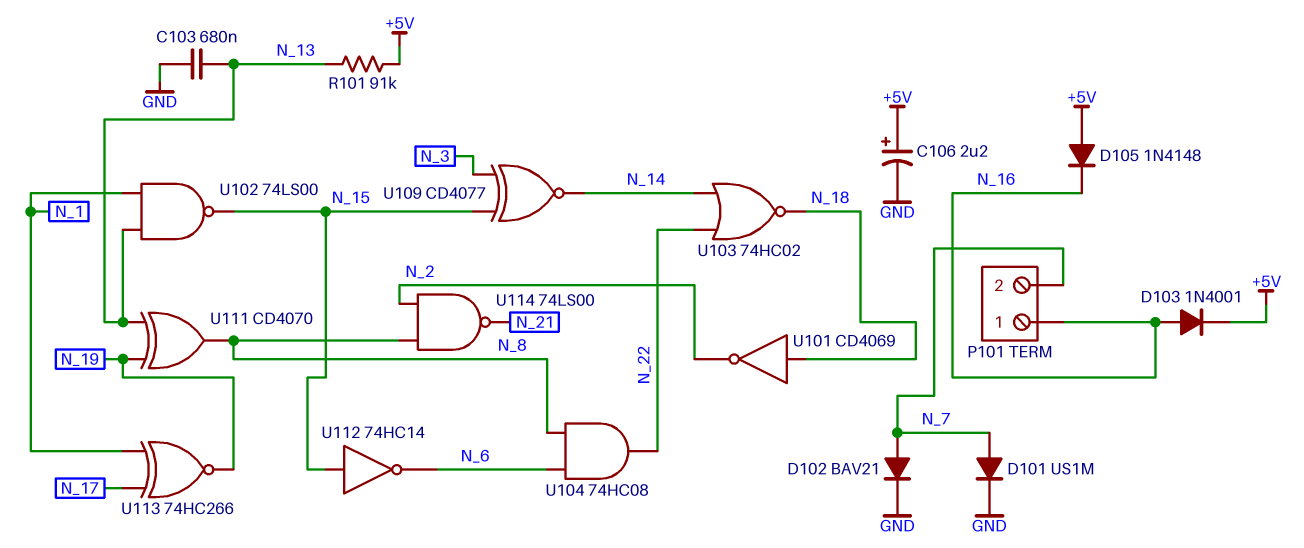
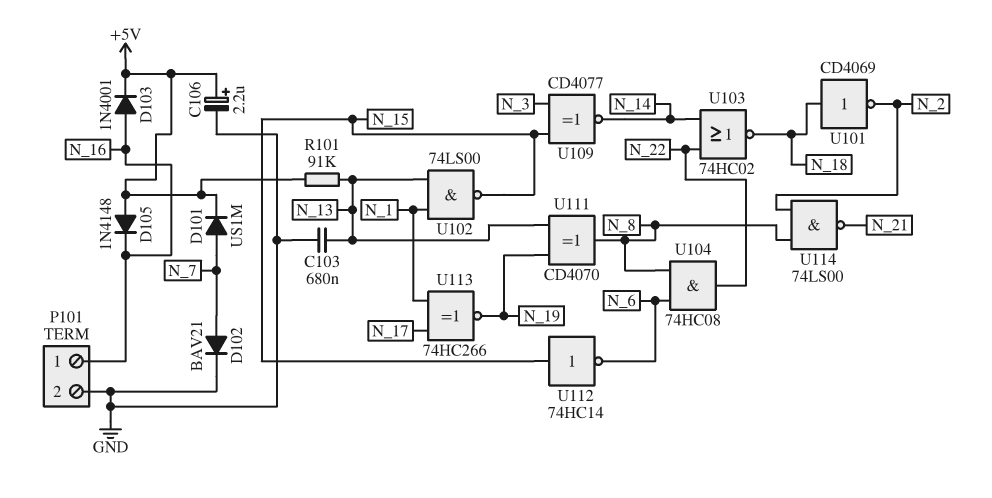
D101: diode US1M (A N_7, K GND) -> diode US1M (A N_7, K +5V)
P101 pin 2: N_7 -> GND

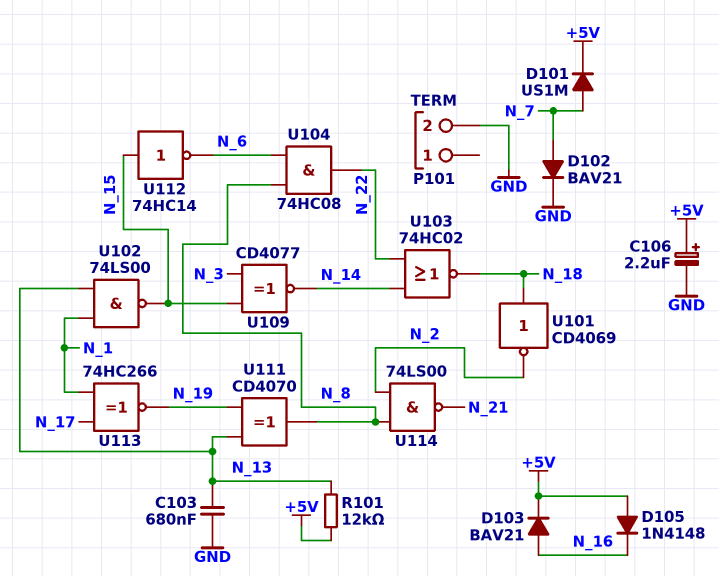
D103: diode 1N4001 (A N_16, K +5V) -> diode BAV21 (A N_16, K +5V)
P101 pin 1: N_16 -> none
R101: 91k (+5V, N_13) -> 12k (+5V, N_13)

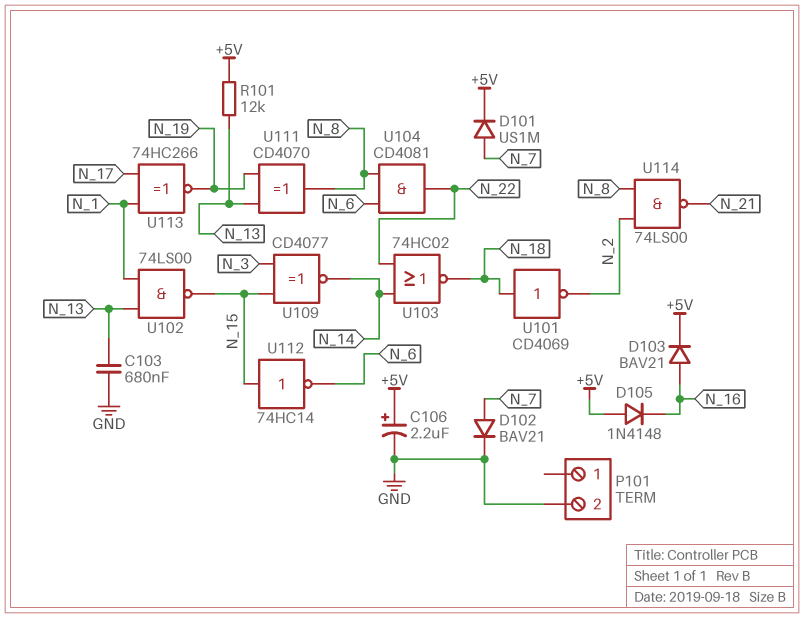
U104: AND 74HC08 (in N_6, in N_8, out N_22) -> AND CD4081 (in N_6, in N_8, out N_22)

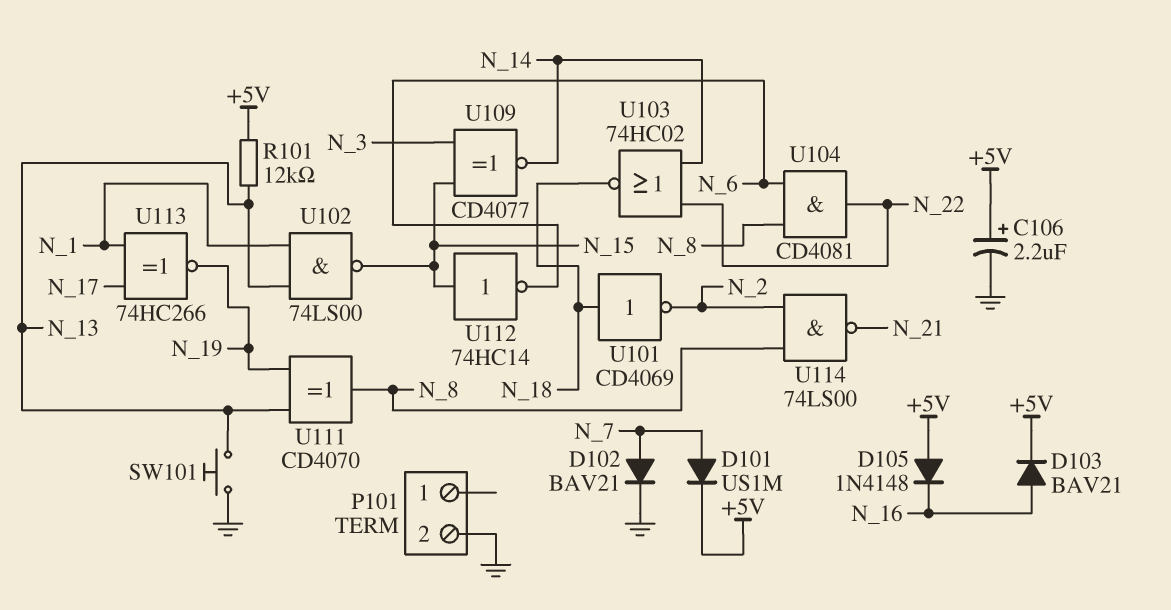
C103: 680nF (GND, N_13) -> none
SW101: none -> button (GND, N_13)

